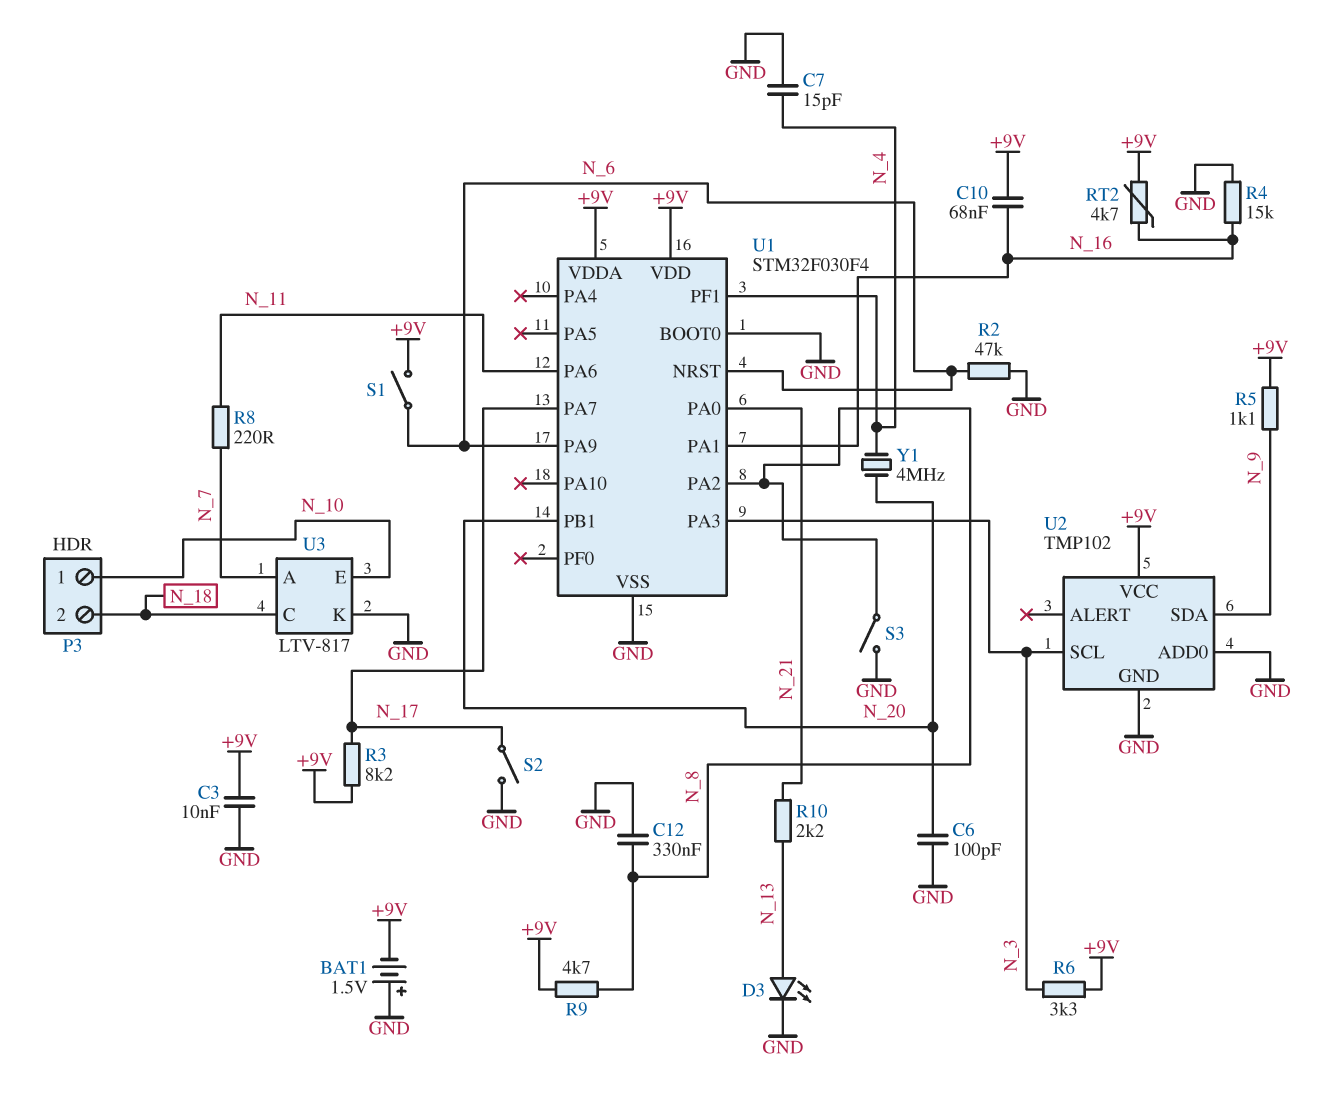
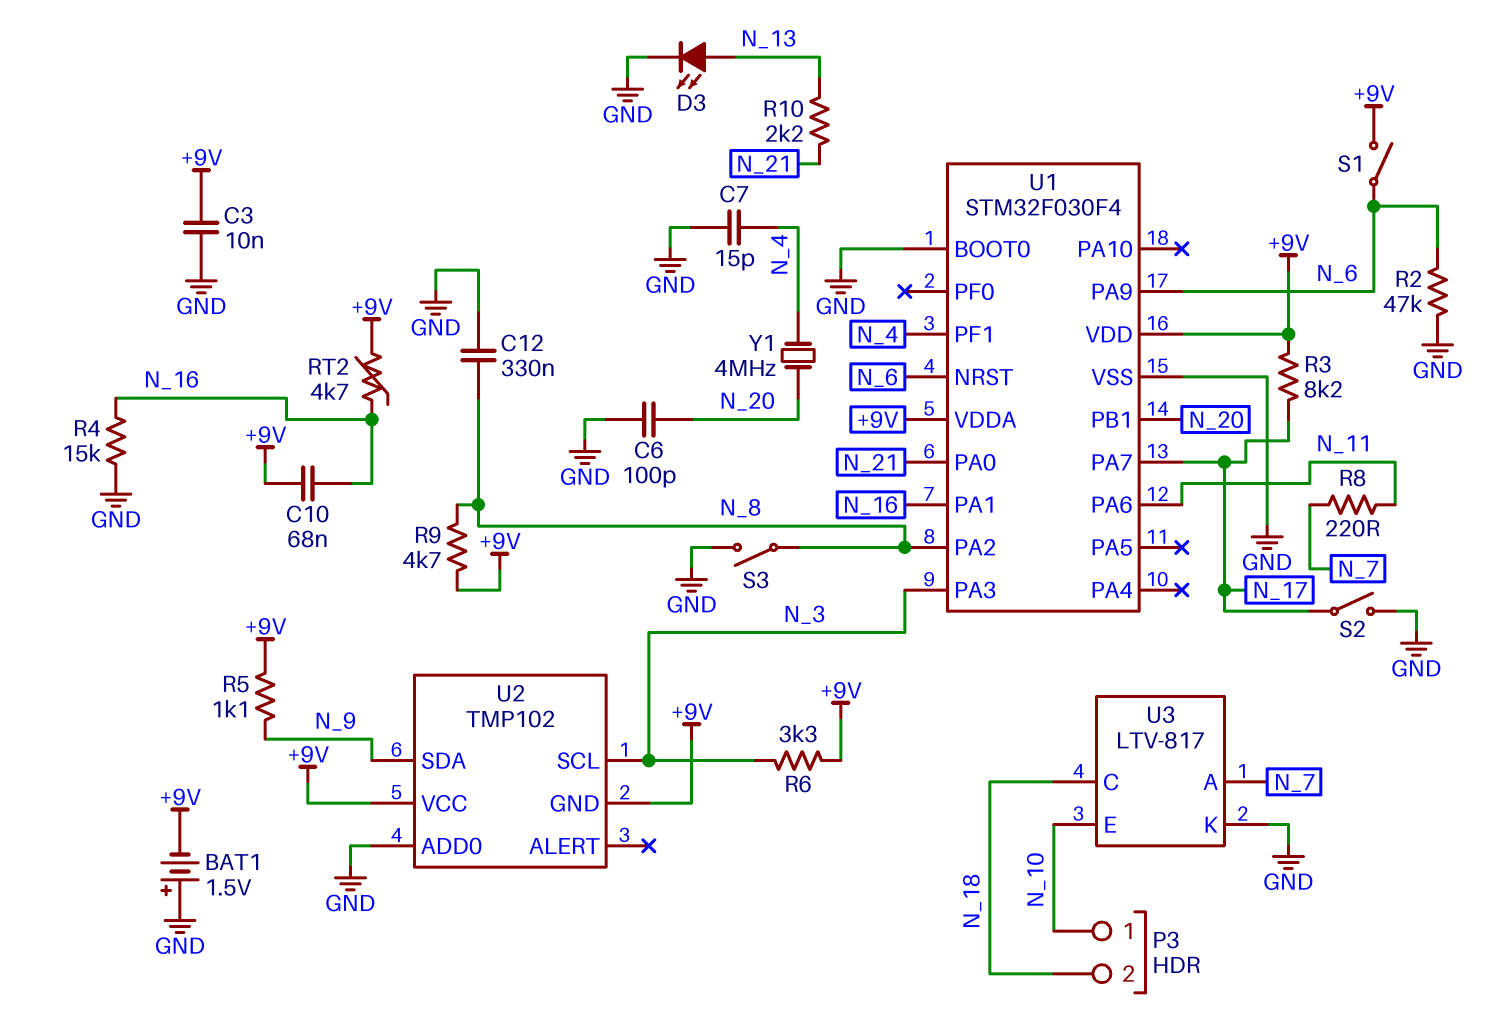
U2 pin GND: GND -> +9V

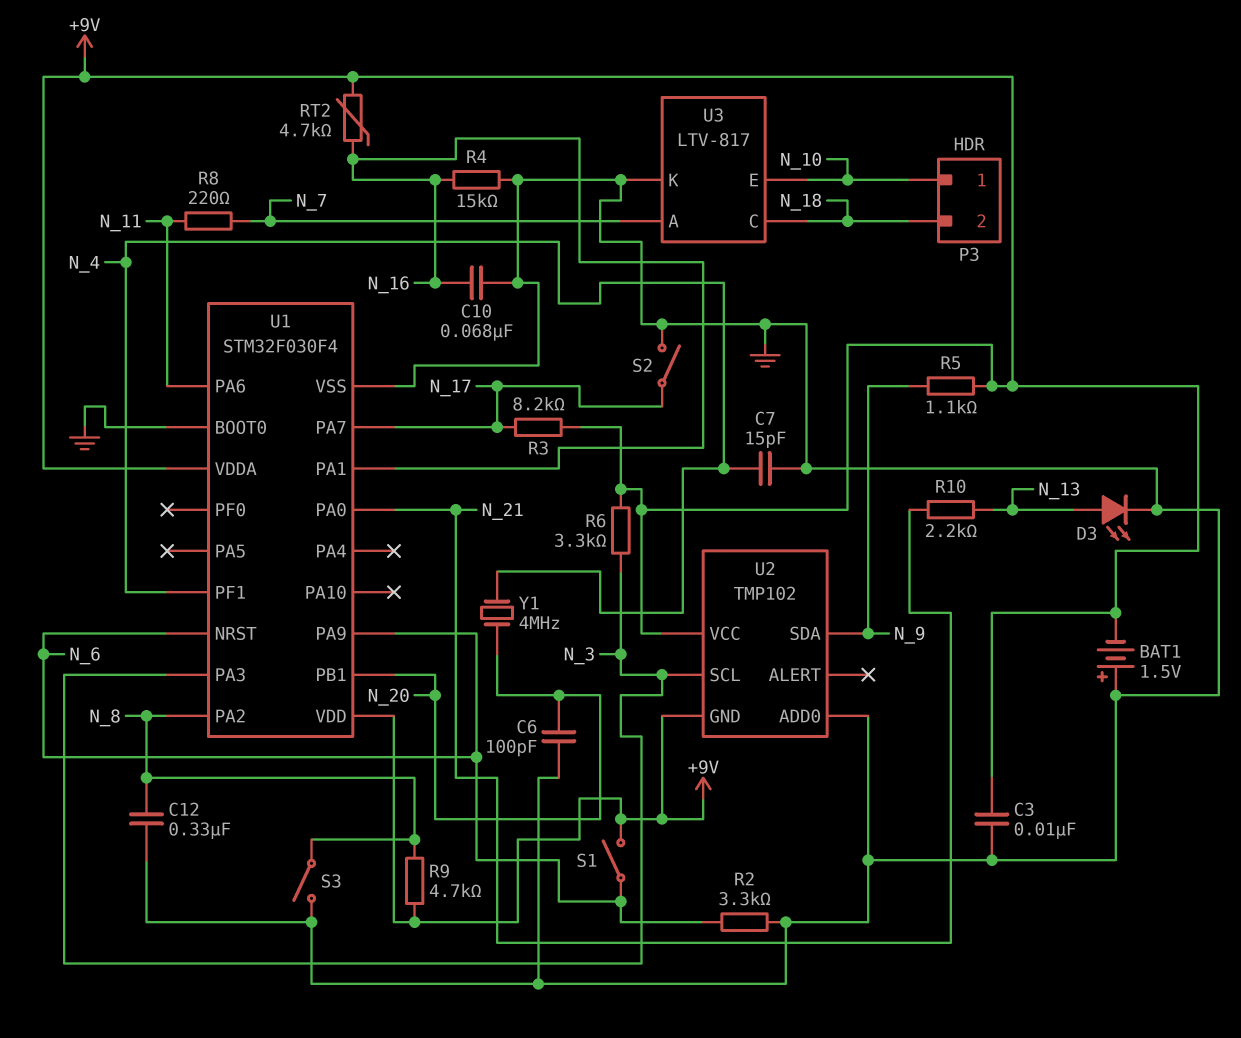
C10: 68nF (+9V, N_16) -> 68nF (GND, N_16)
R2: 47k (GND, N_6) -> 3.3k (GND, N_6)

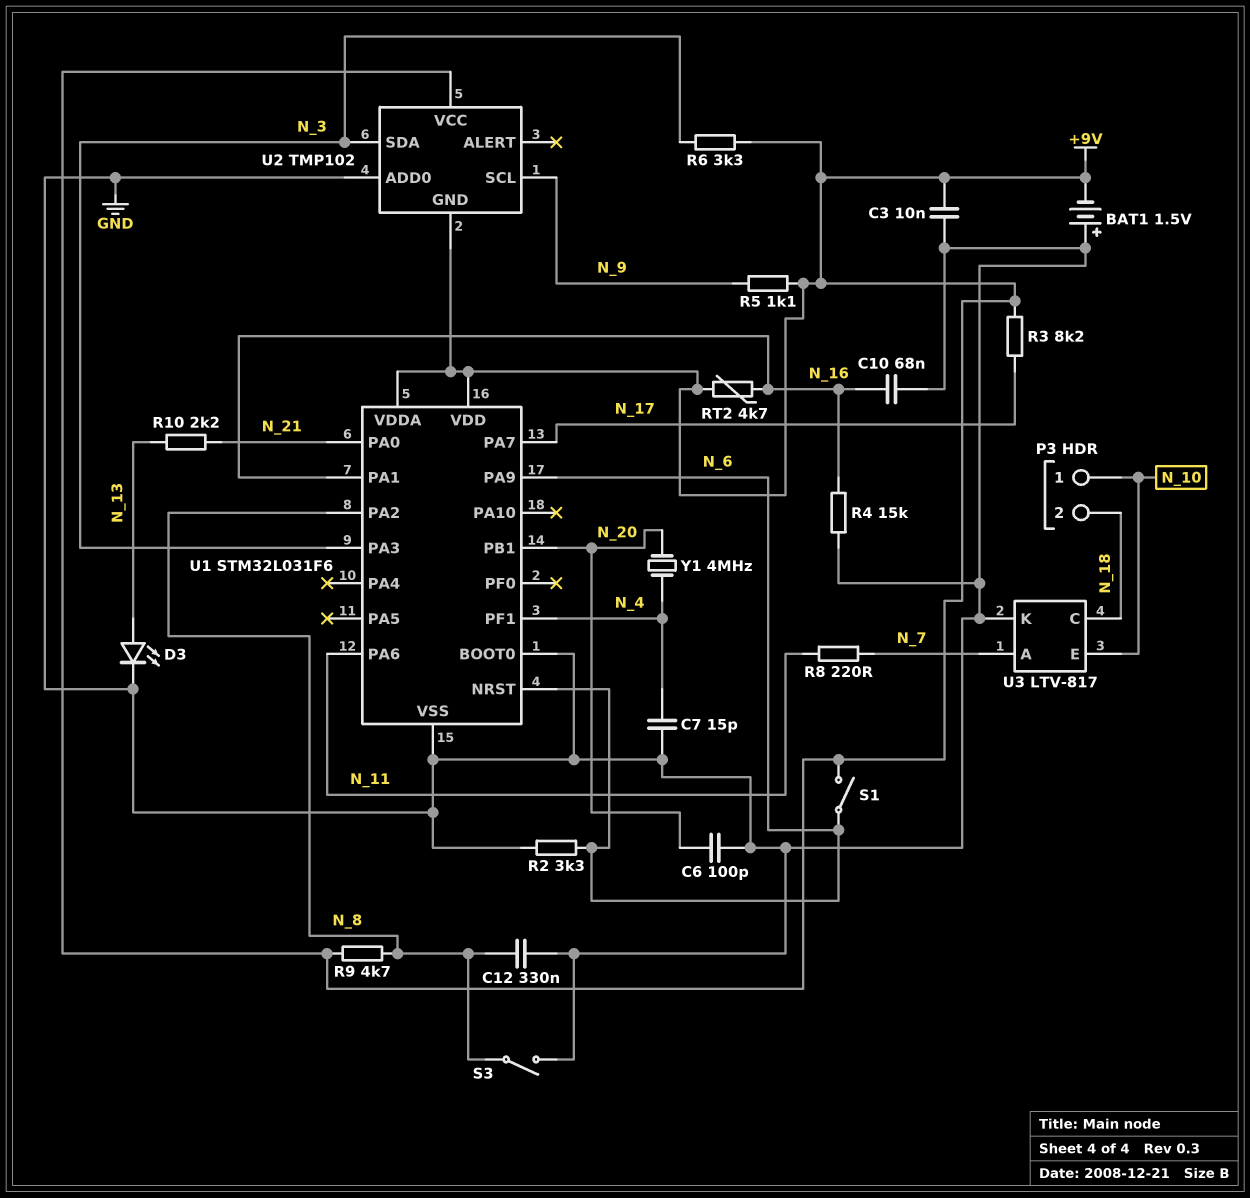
S2: switch (GND, N_17) -> none
U1: STM32F030F4 -> STM32L031F6
U2 pin SCL: N_3 -> N_9
U2 pin SDA: N_9 -> N_3

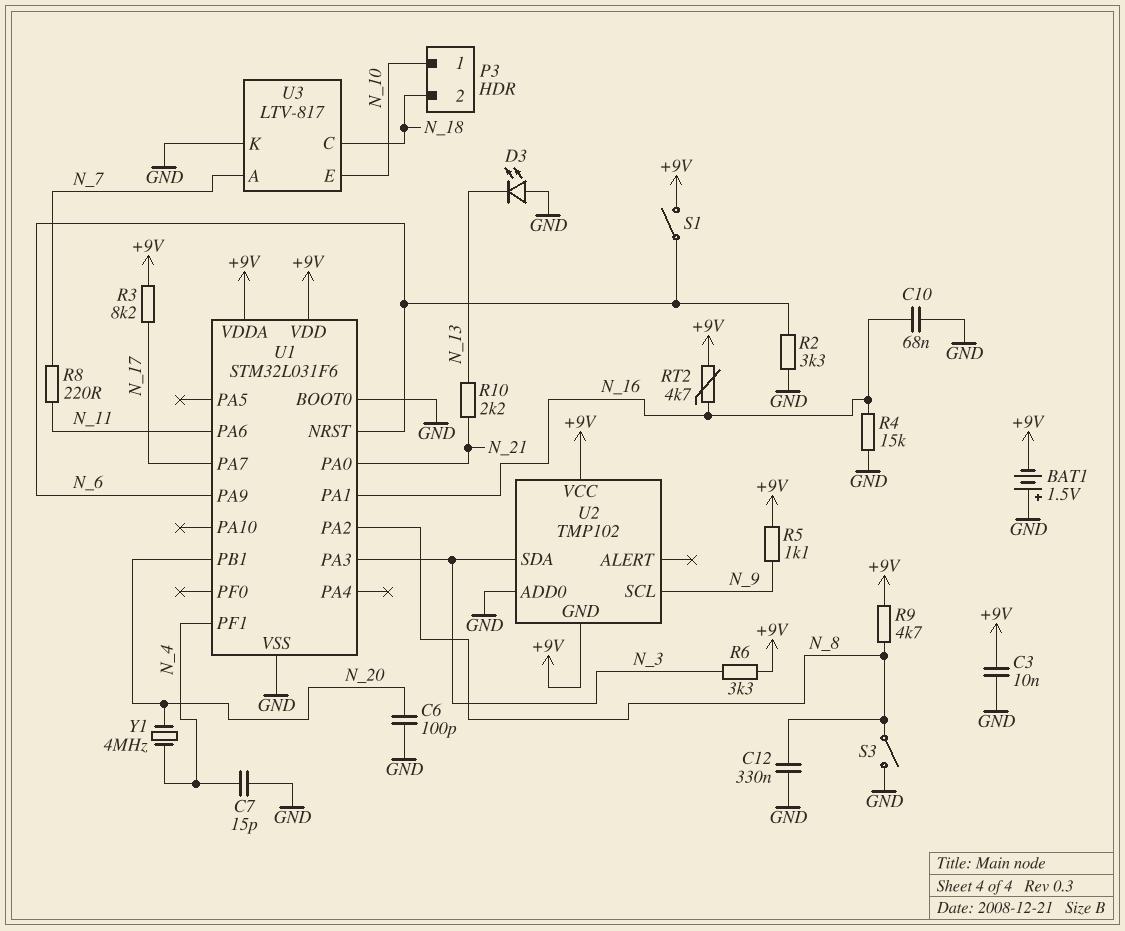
D3: LED (A N_13, K GND) -> LED (A GND, K N_13)

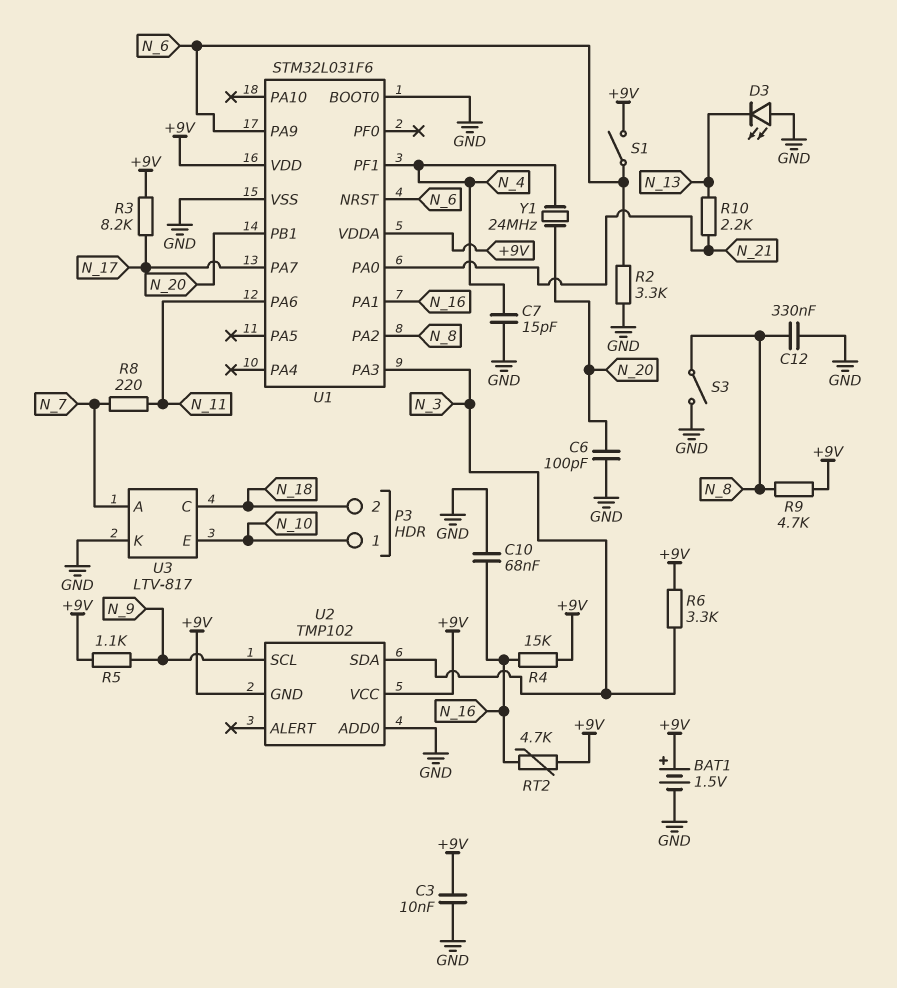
BAT1: 1.5V (plus GND, minus +9V) -> 1.5V (plus +9V, minus GND)
R4: 15k (GND, N_16) -> 15k (+9V, N_16)
Y1: 4MHz (N_4, N_20) -> 24MHz (N_4, N_20)

